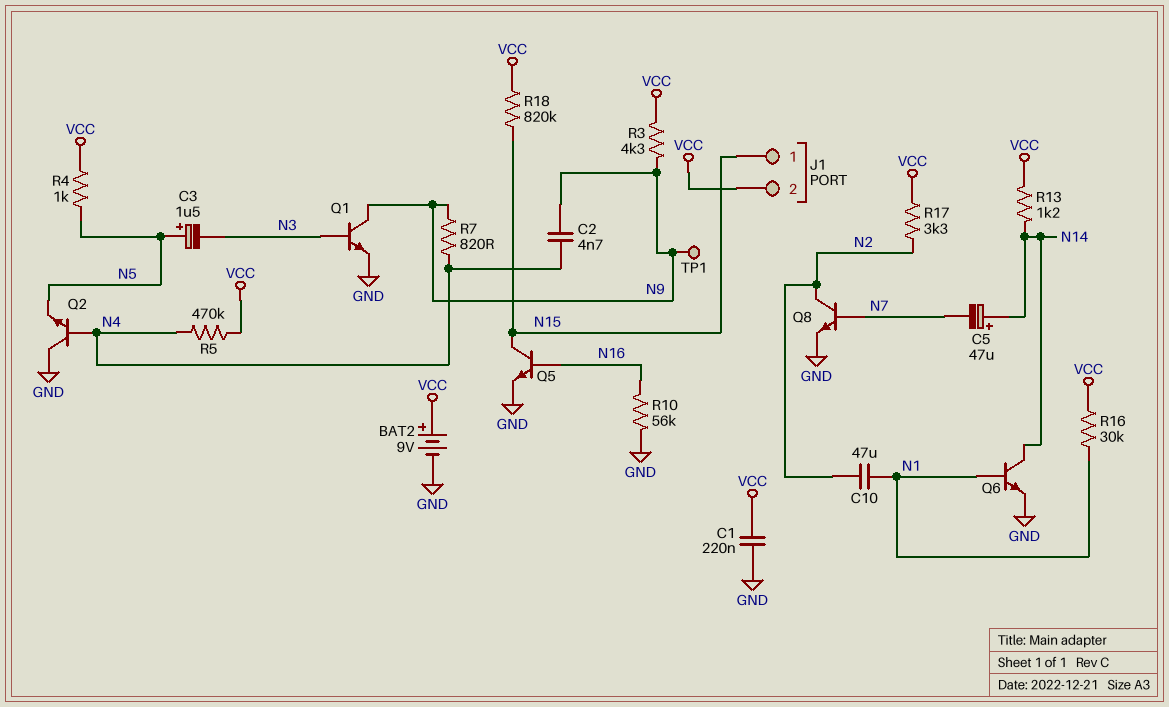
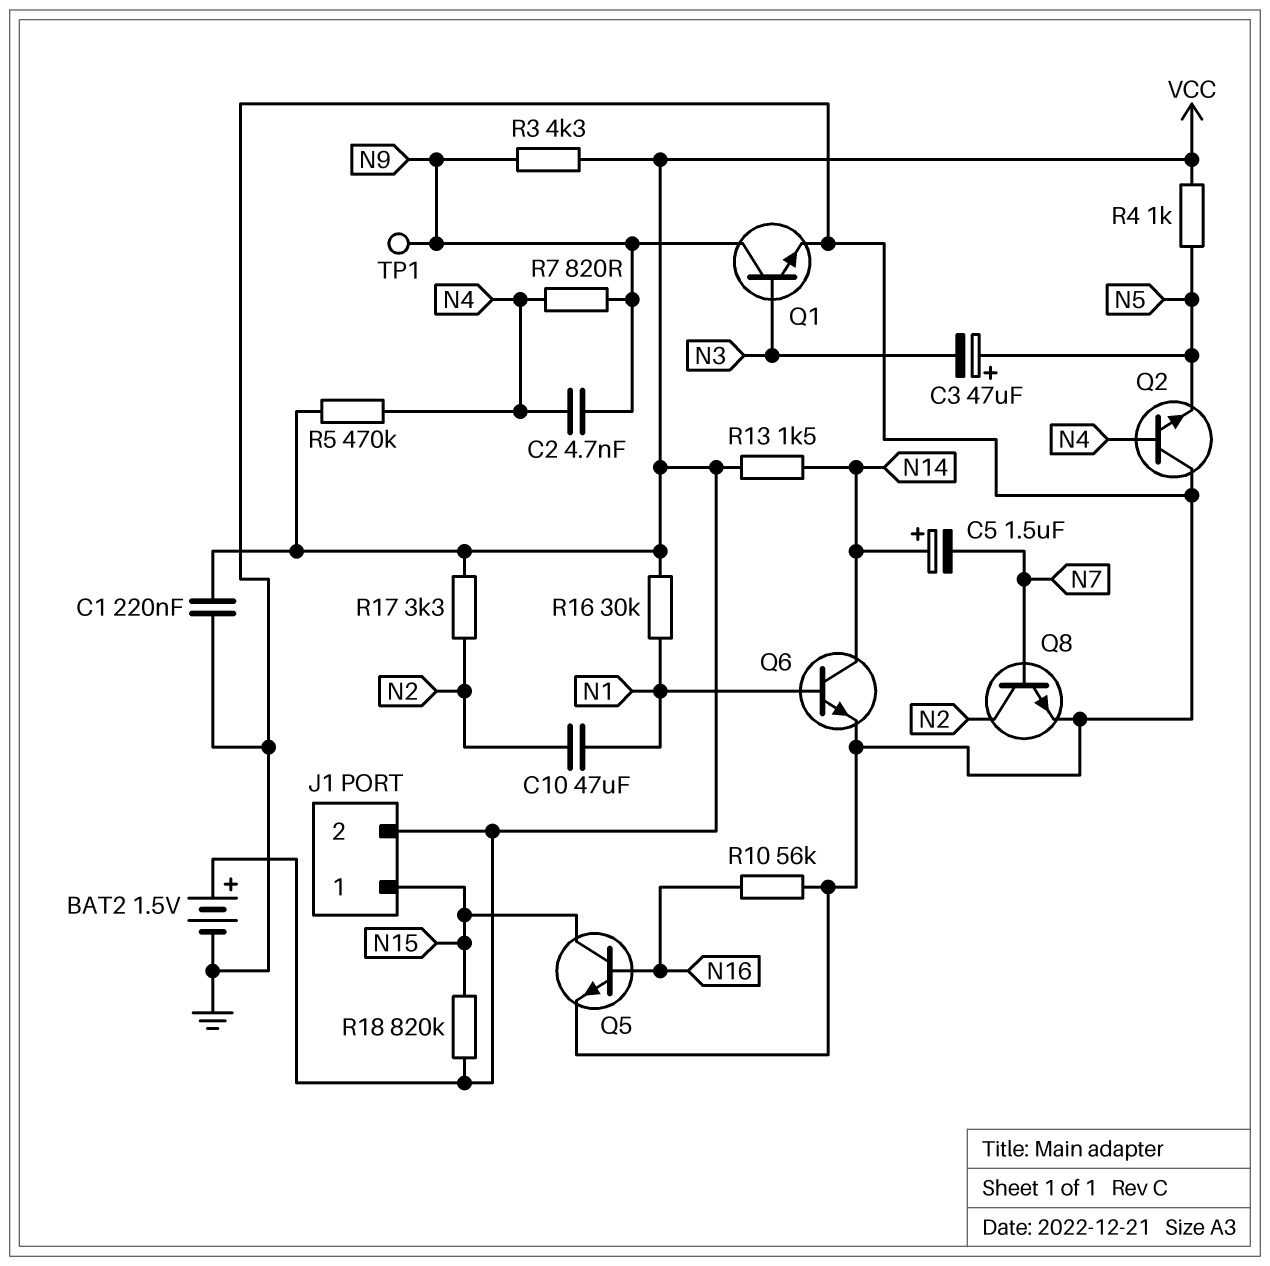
BAT2: 9V (plus VCC, minus GND) -> 1.5V (plus VCC, minus GND)
C3: 1.5uF (plus N5, minus N3) -> 47uF (plus N5, minus N3)
C5: 47uF (plus N14, minus N7) -> 1.5uF (plus N14, minus N7)
R13: 1.2k (N14, VCC) -> 1.5k (N14, VCC)

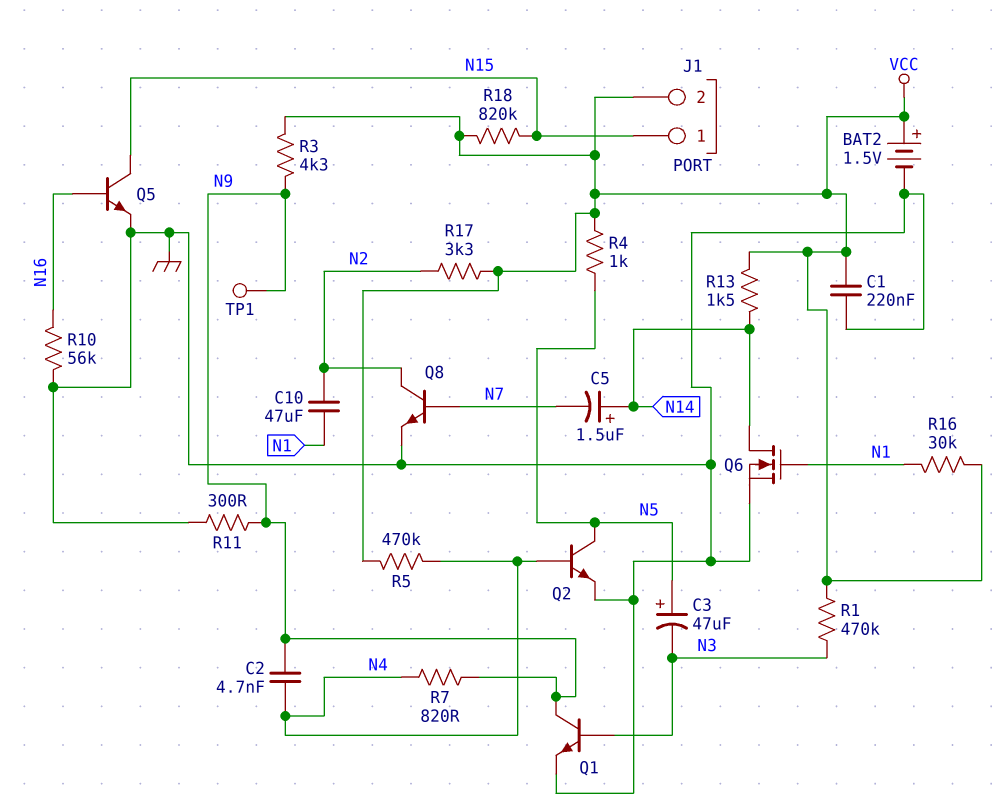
Q2: NPN (B N4, C GND, E N5) -> NPN (B N4, C N5, E GND)
Q6: NPN (B N1, C N14, E GND) -> NMOS (G N1, D N14, S GND)
R1: none -> 470k (N3, VCC)
R11: none -> 300 (GND, N9)

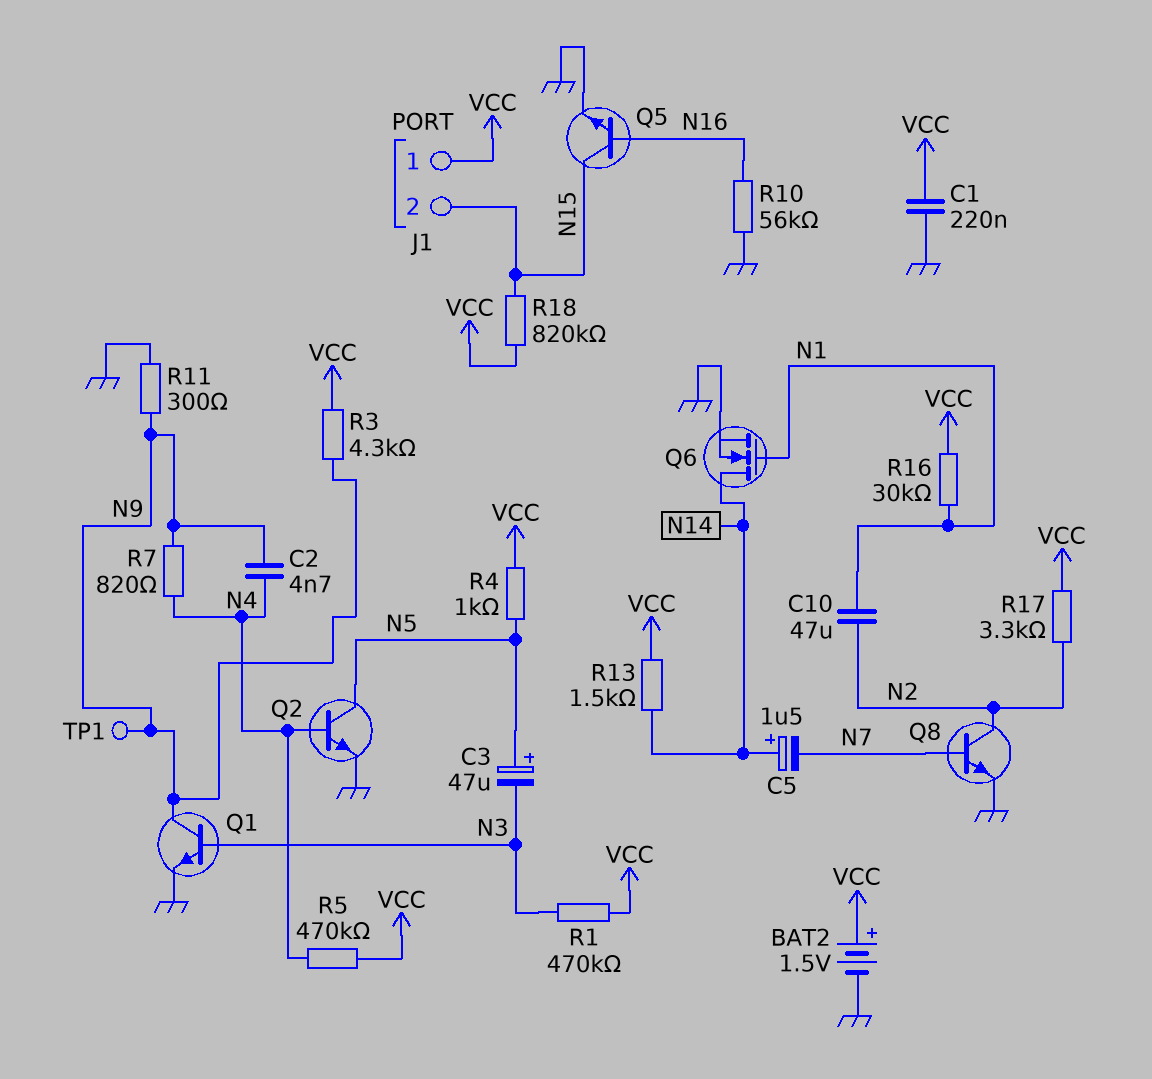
J1 pin 1: N15 -> VCC
J1 pin 2: VCC -> N15

